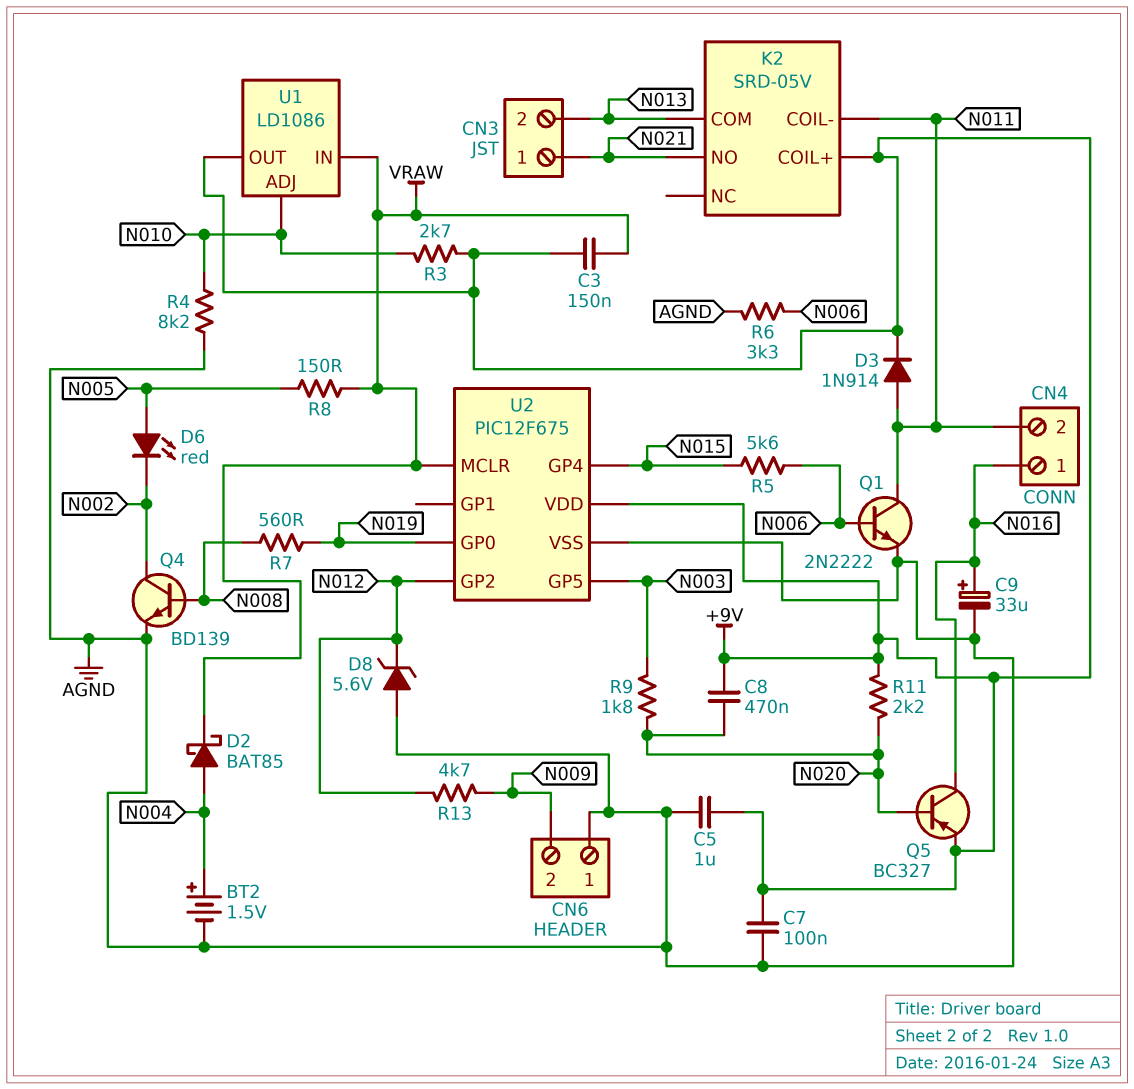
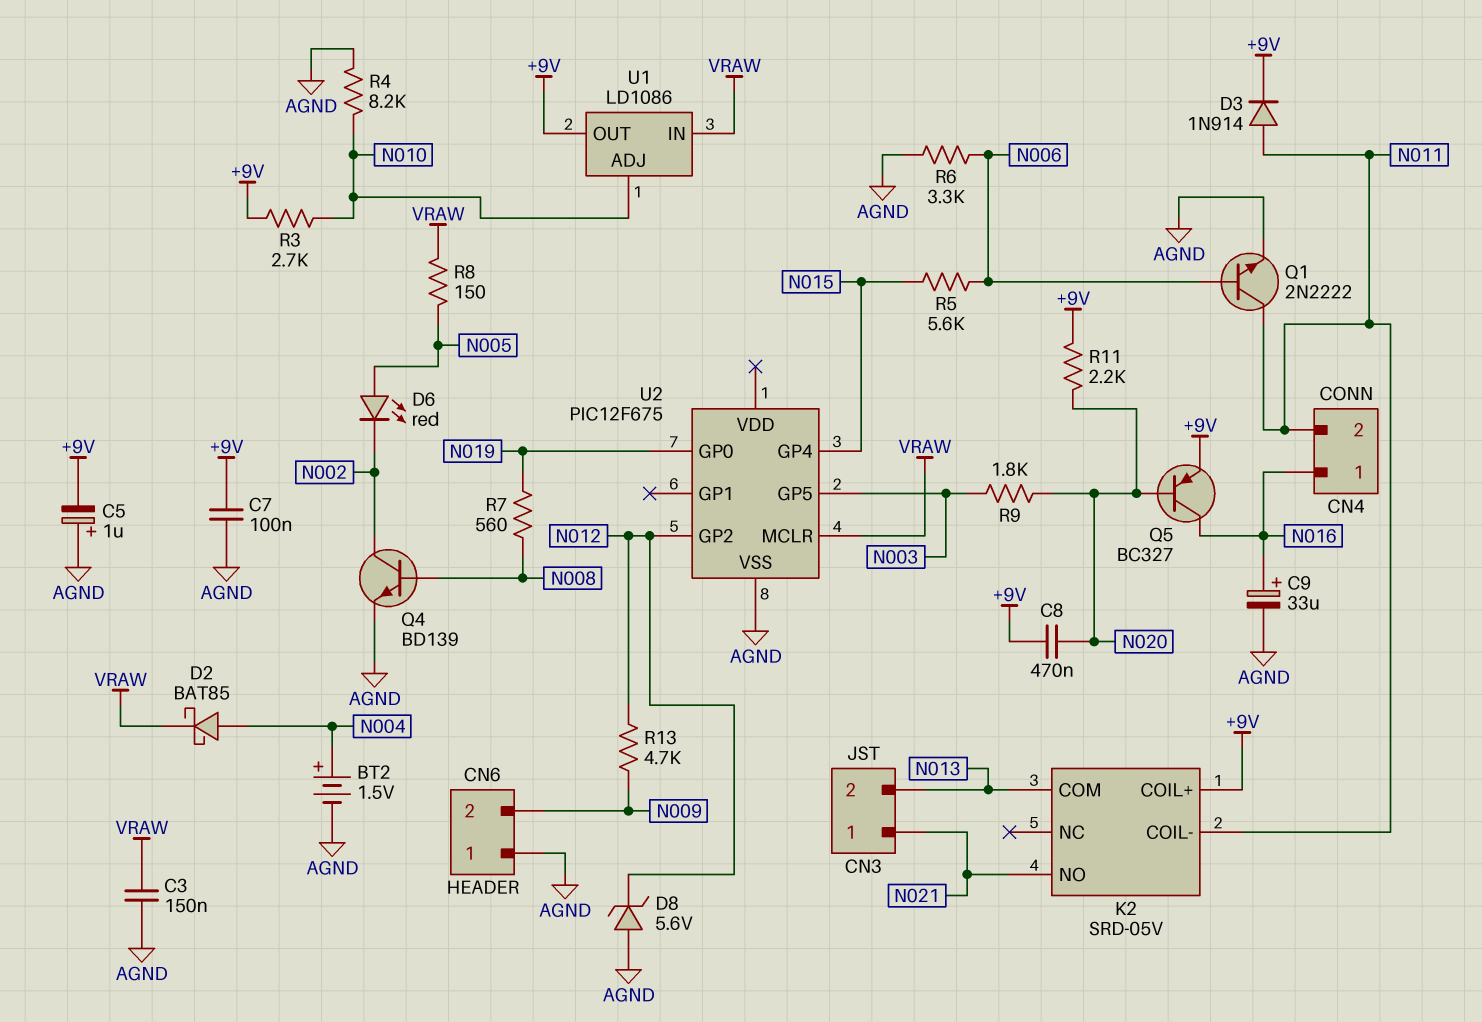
C3: 150nF (+9V, VRAW) -> 150nF (AGND, VRAW)
C5: 1uF (+9V, AGND) -> 1uF (plus AGND, minus +9V)
U2 pin VDD: +9V -> none

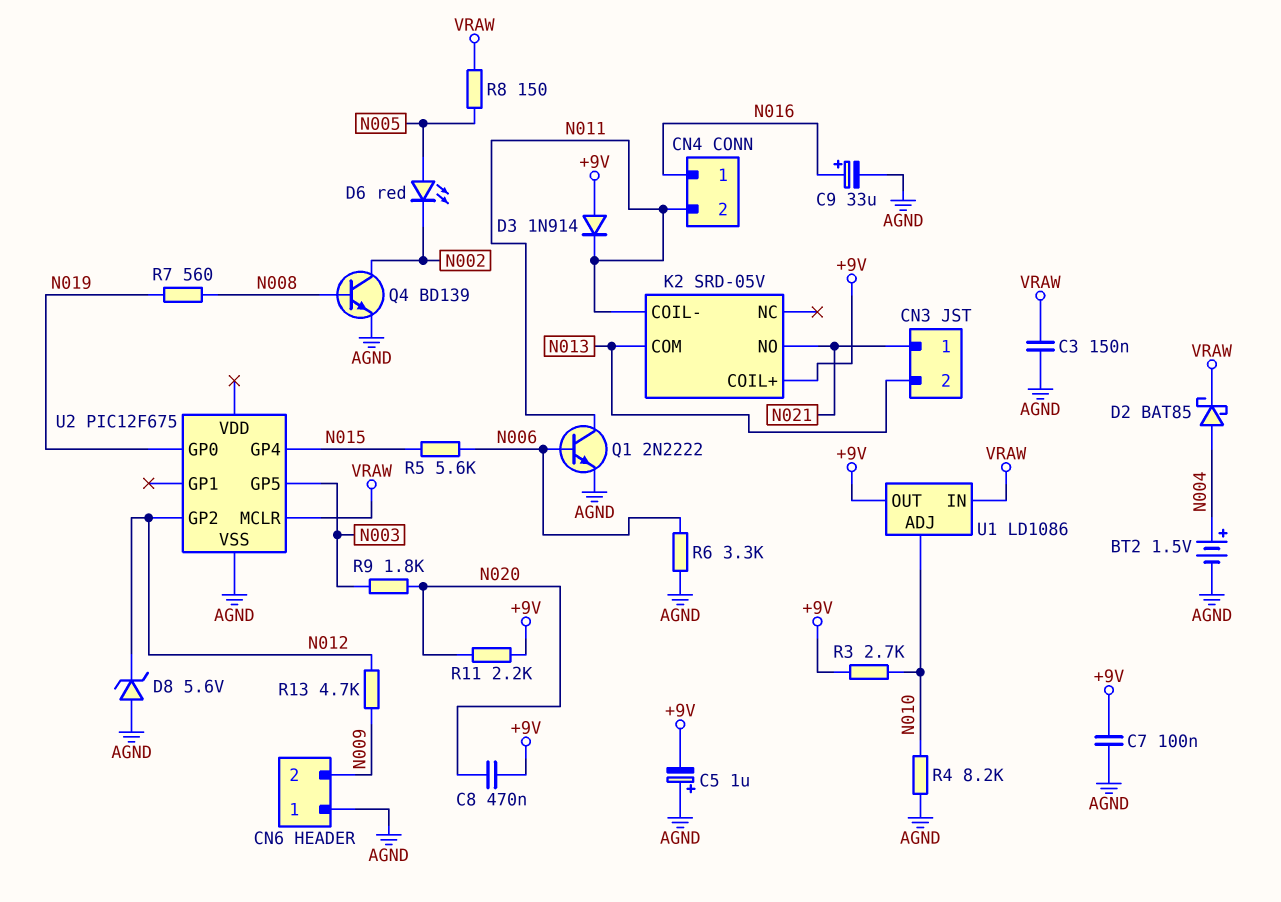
D3: diode 1N914 (A N011, K +9V) -> diode 1N914 (A +9V, K N011)
Q5: PNP BC327 (B N020, C N016, E +9V) -> none

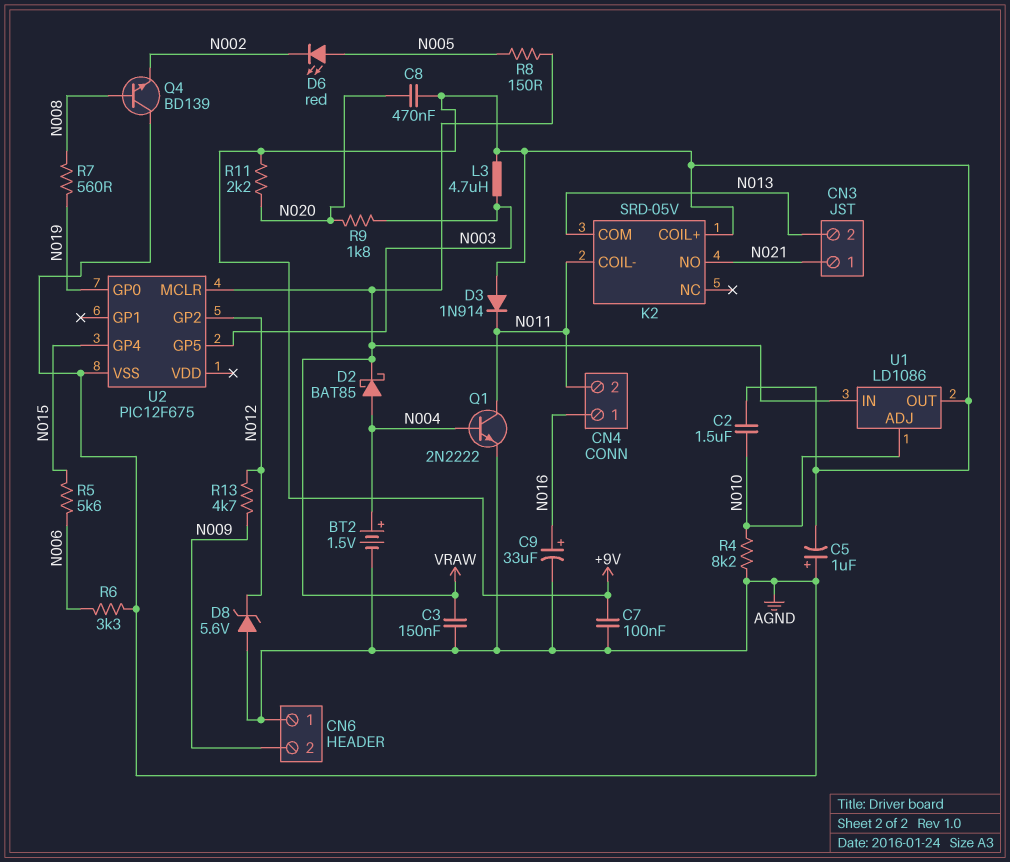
C2: none -> 1.5uF (+9V, N010)
L3: none -> 4.7uH (+9V, N003)
Q1: NPN 2N2222 (B N006, C N011, E AGND) -> NPN 2N2222 (B N004, C N011, E AGND)
Q4: NPN BD139 (B N008, C N002, E AGND) -> NPN BD139 (B N008, C AGND, E N002)
R3: 2.7k (+9V, N010) -> none

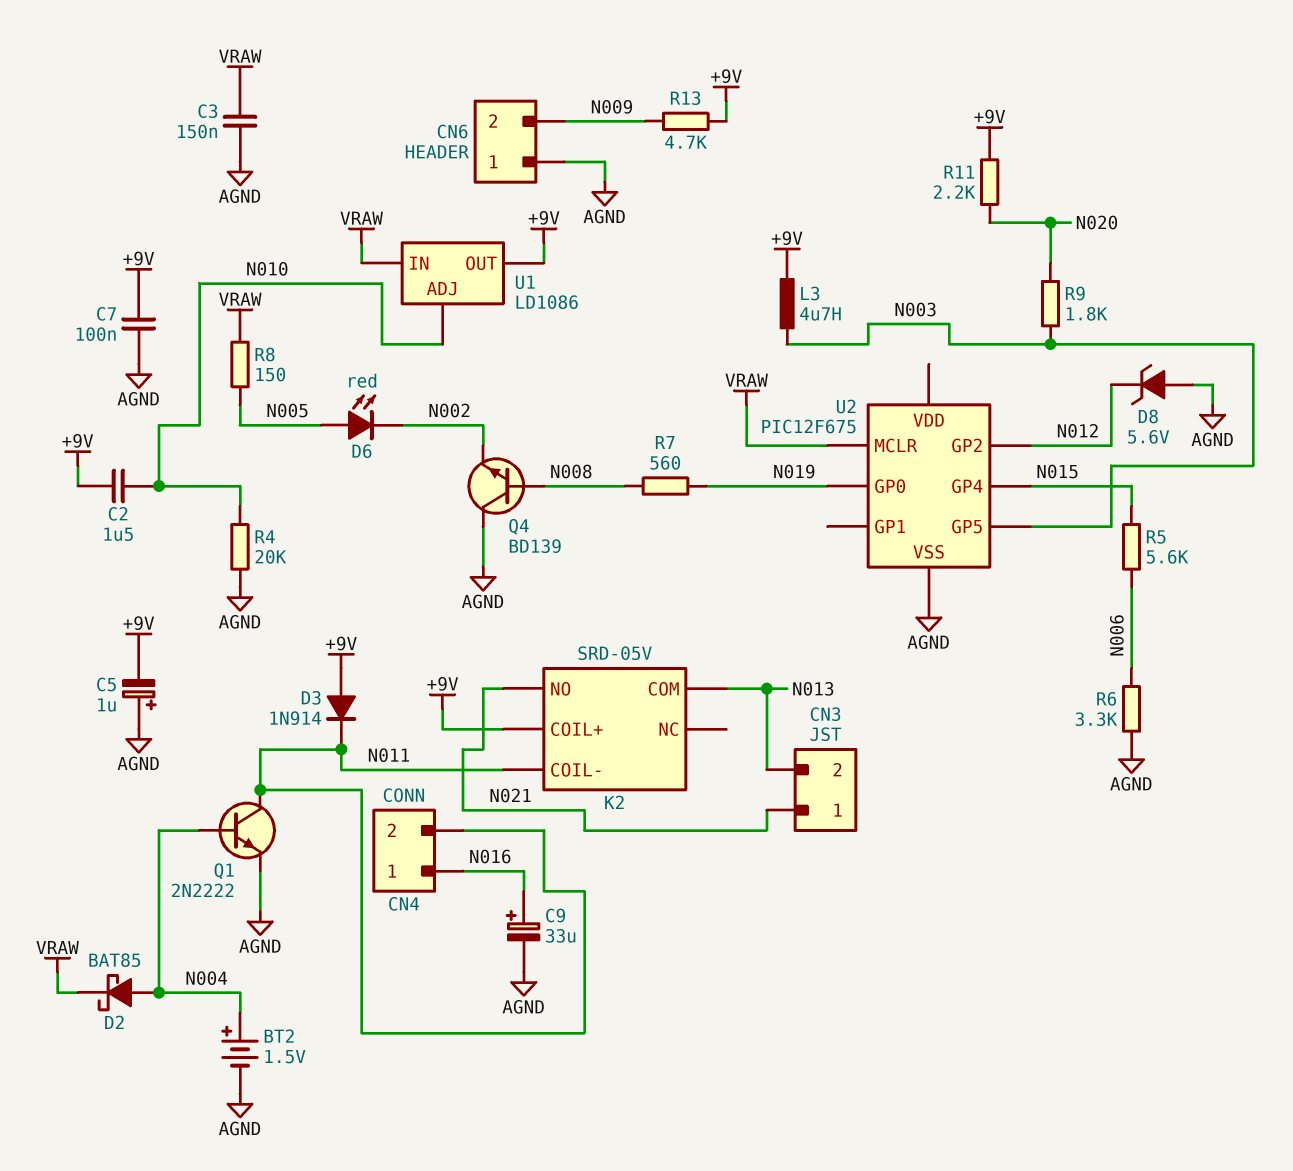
C8: 470nF (+9V, N020) -> none
R4: 8.2k (AGND, N010) -> 20k (AGND, N010)
R13: 4.7k (N009, N012) -> 4.7k (+9V, N009)

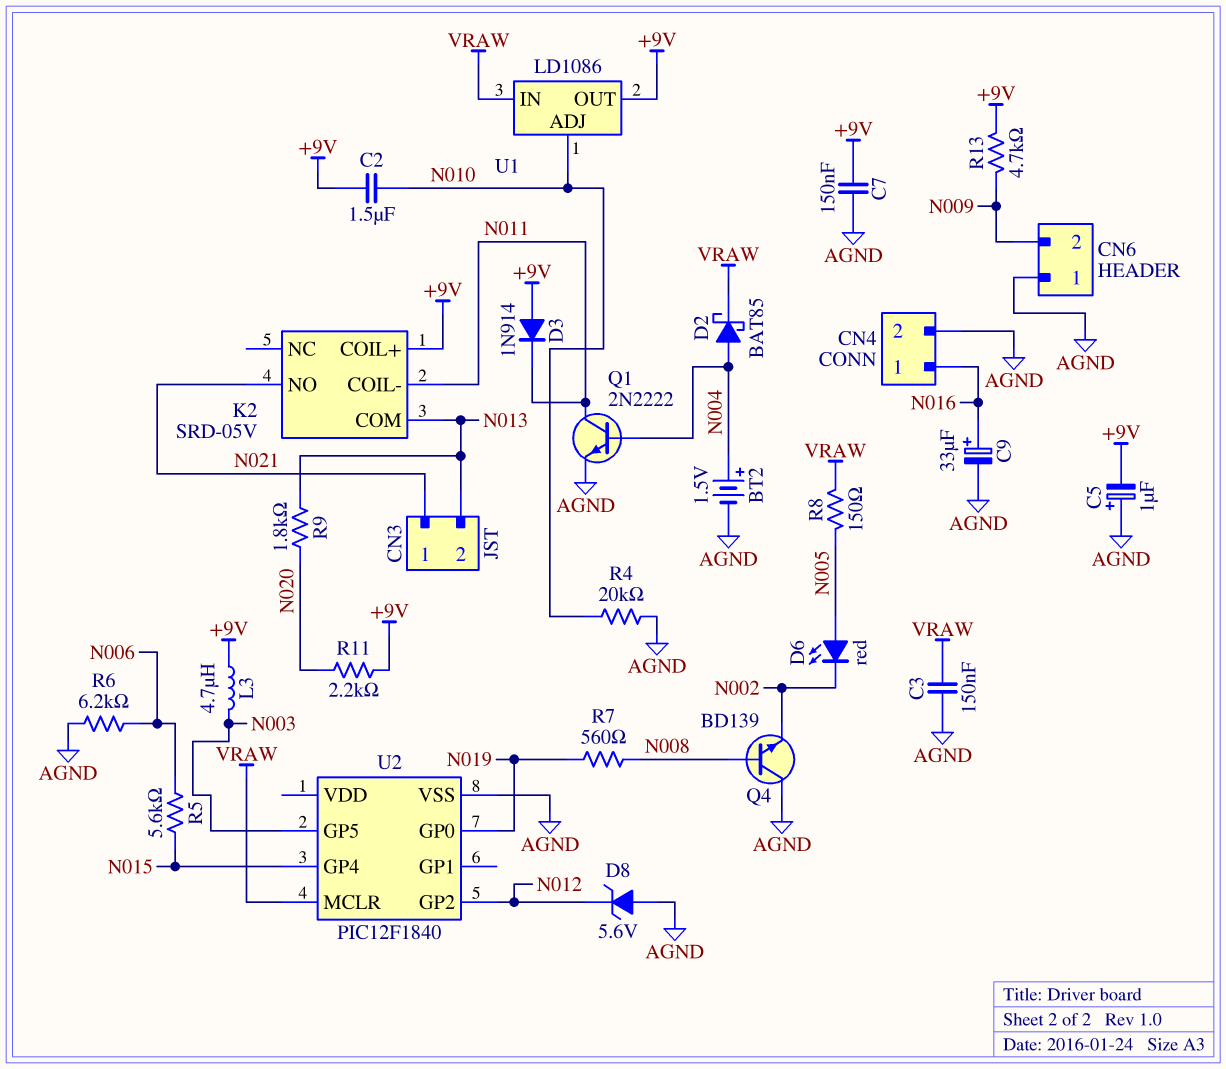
C7: 100nF (+9V, AGND) -> 150nF (+9V, AGND)
CN4 pin 2: N011 -> AGND
R6: 3.3k (AGND, N006) -> 6.2k (AGND, N006)
R9: 1.8k (N003, N020) -> 1.8k (N013, N020)
U2: PIC12F675 -> PIC12F1840

